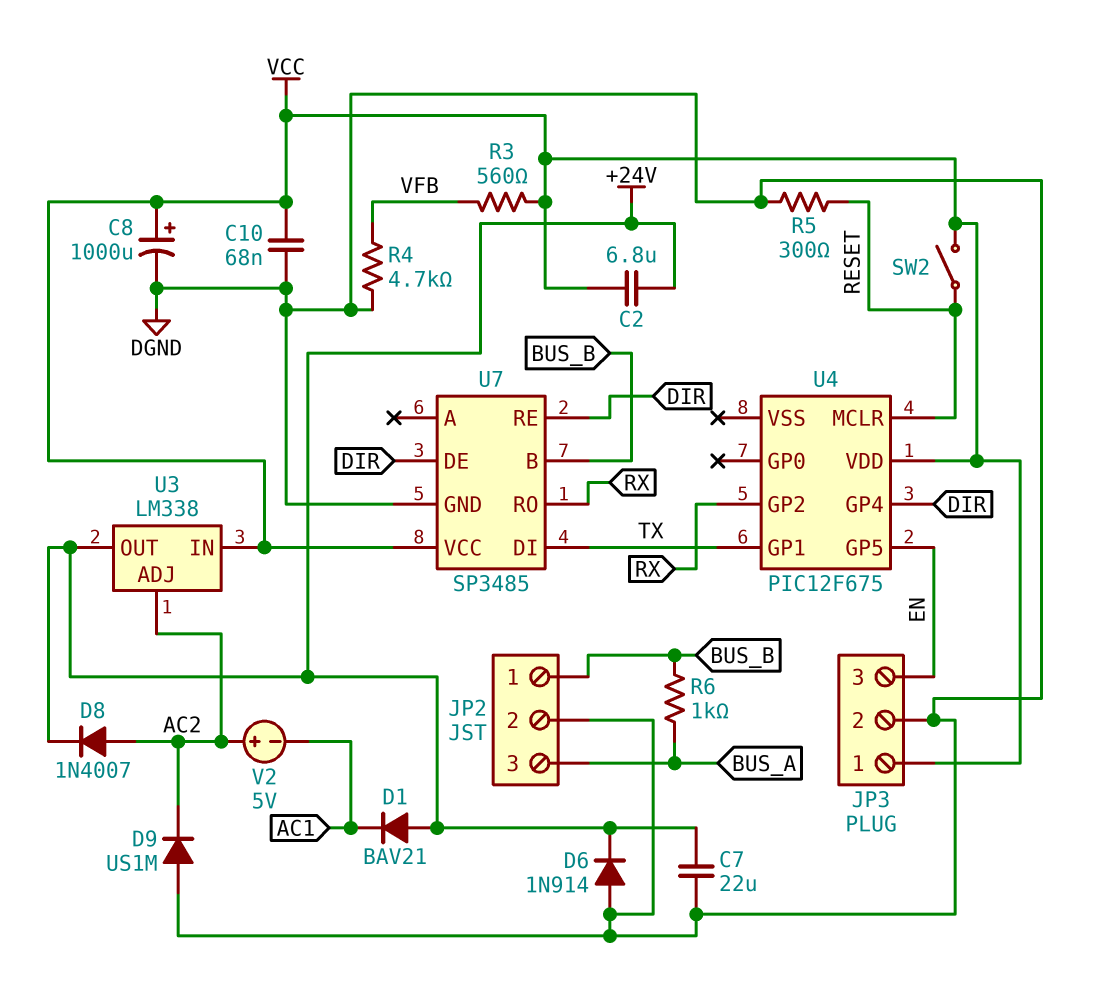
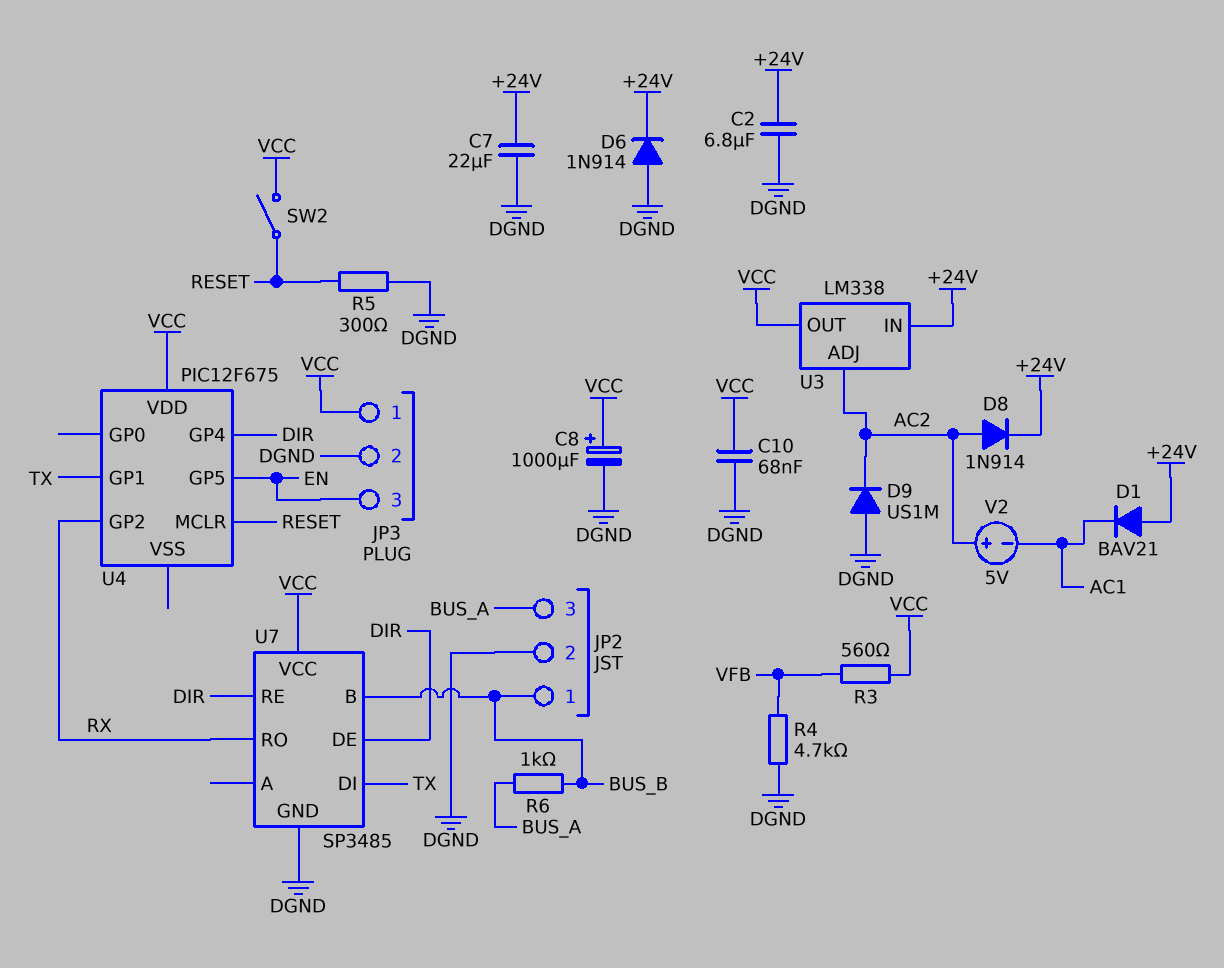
C2: 6.8uF (+24V, VCC) -> 6.8uF (+24V, DGND)
D8: diode 1N4007 (A AC2, K +24V) -> diode 1N914 (A AC2, K +24V)
U3 pin IN: VCC -> +24V
U3 pin OUT: +24V -> VCC

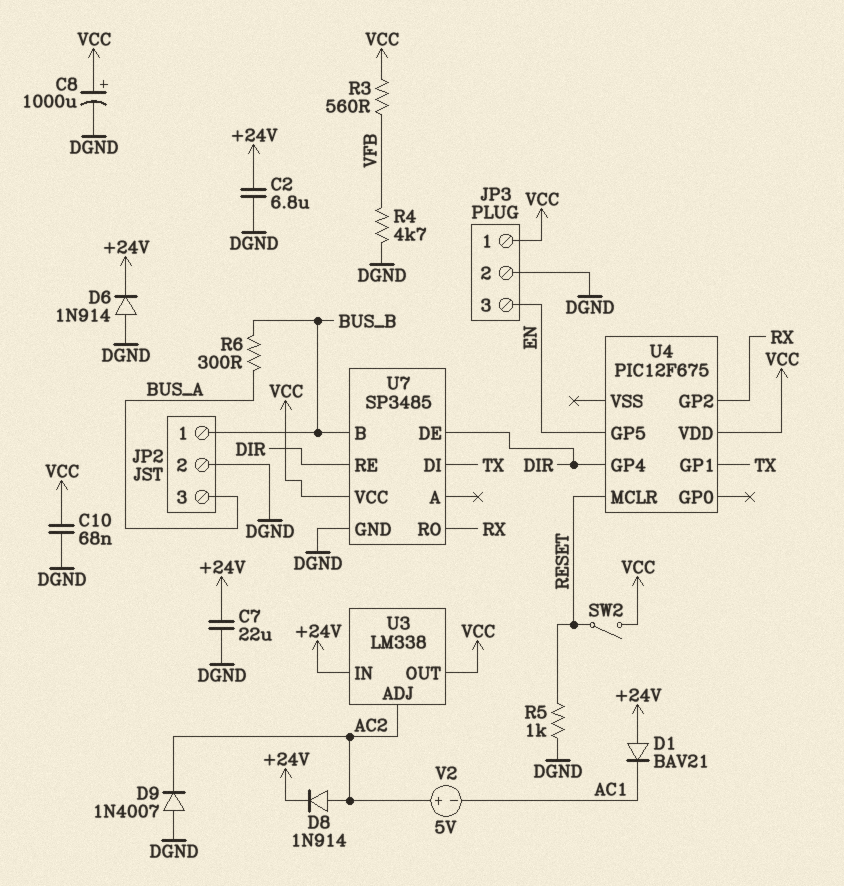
D9: diode US1M (A DGND, K AC2) -> diode 1N4007 (A DGND, K AC2)
R5: 300 (DGND, RESET) -> 1k (DGND, RESET)
R6: 1k (BUS_A, BUS_B) -> 300 (BUS_A, BUS_B)

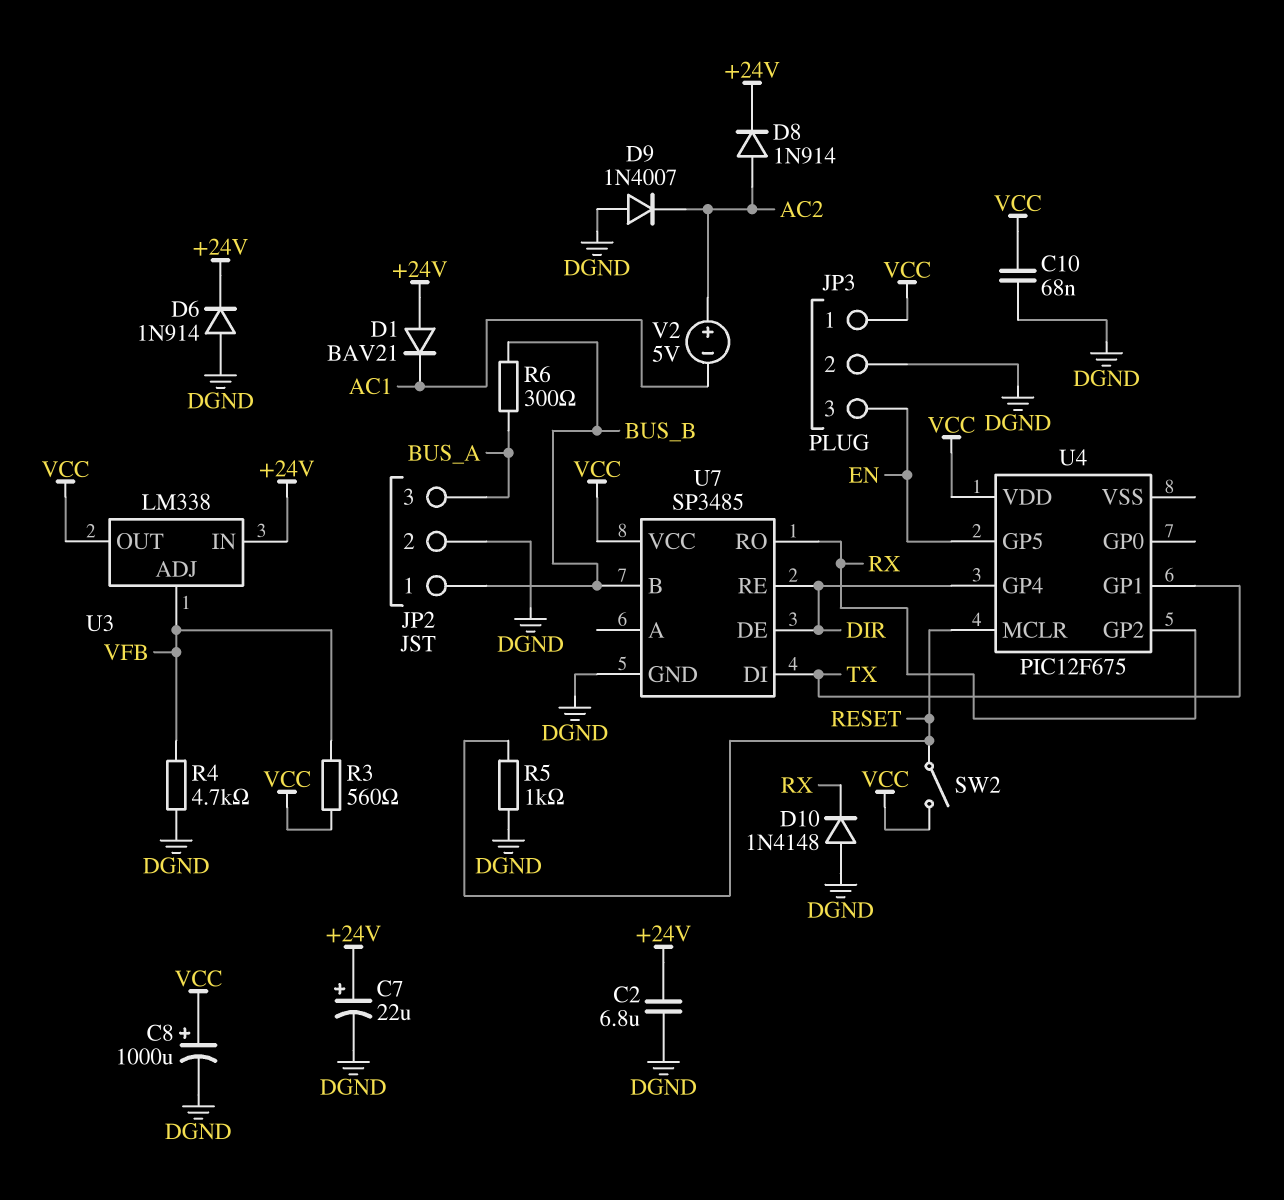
C7: 22uF (+24V, DGND) -> 22uF (plus +24V, minus DGND)
D10: none -> diode 1N4148 (A DGND, K RX)
U3 pin ADJ: AC2 -> VFB

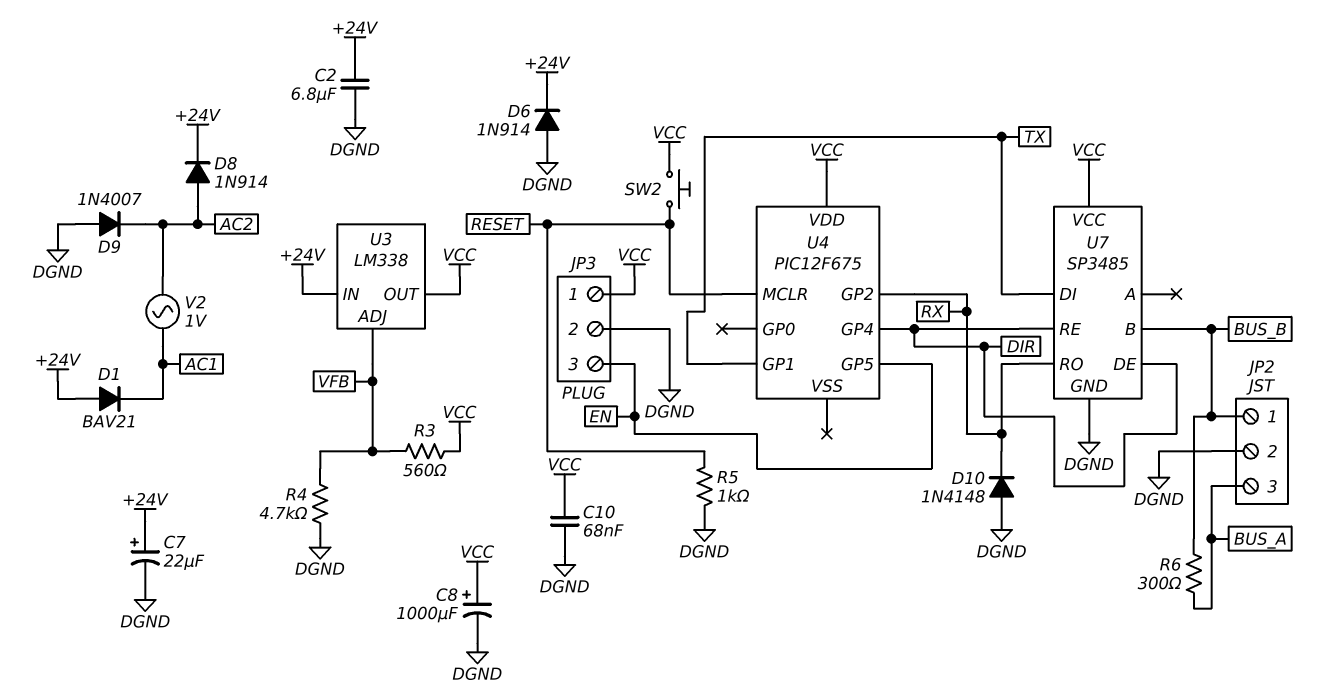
SW2: switch (RESET, VCC) -> button (RESET, VCC)
V2: 5V (plus AC2, minus AC1) -> AC 1V (AC1, AC2)

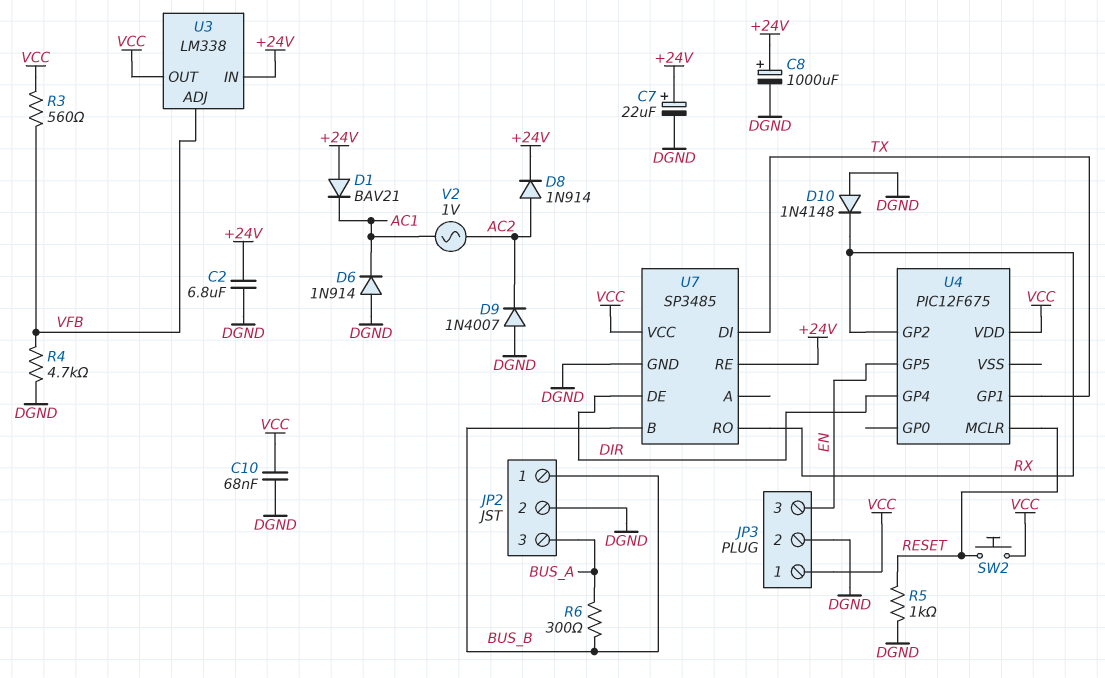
C8: 1000uF (plus VCC, minus DGND) -> 1000uF (plus +24V, minus DGND)
D6: diode 1N914 (A DGND, K +24V) -> diode 1N914 (A DGND, K AC1)
U7 pin RE: DIR -> +24V

